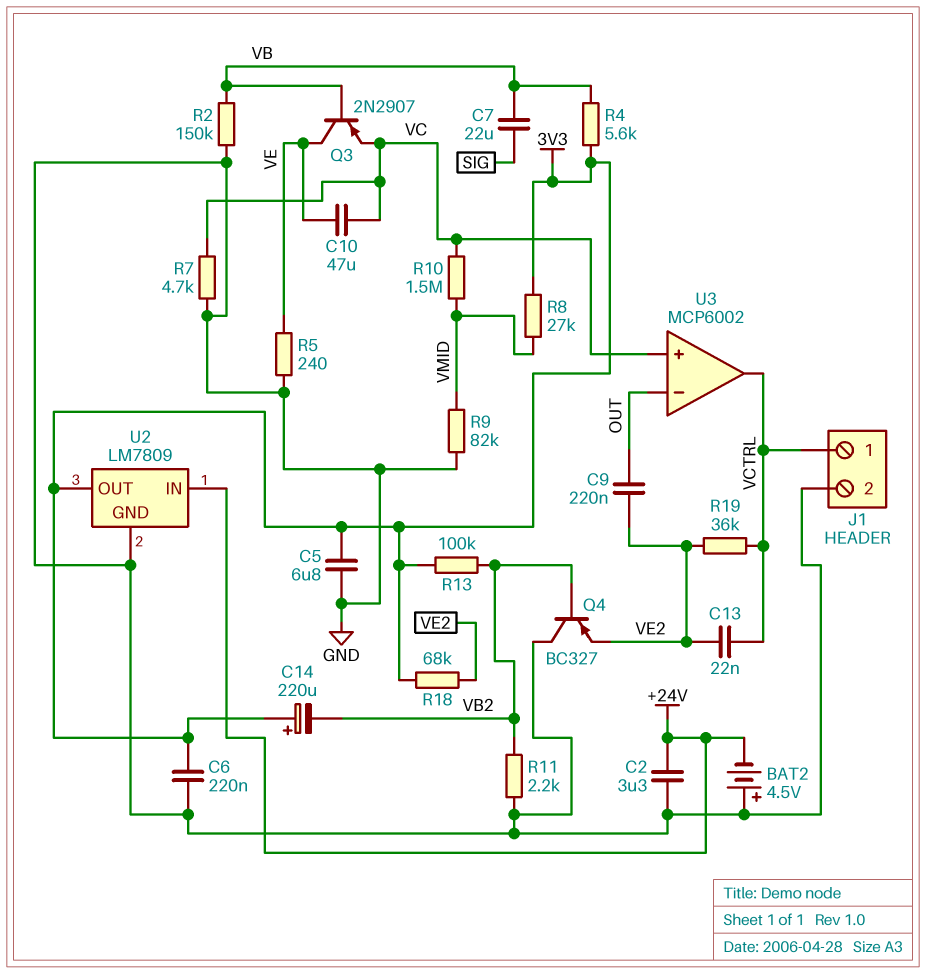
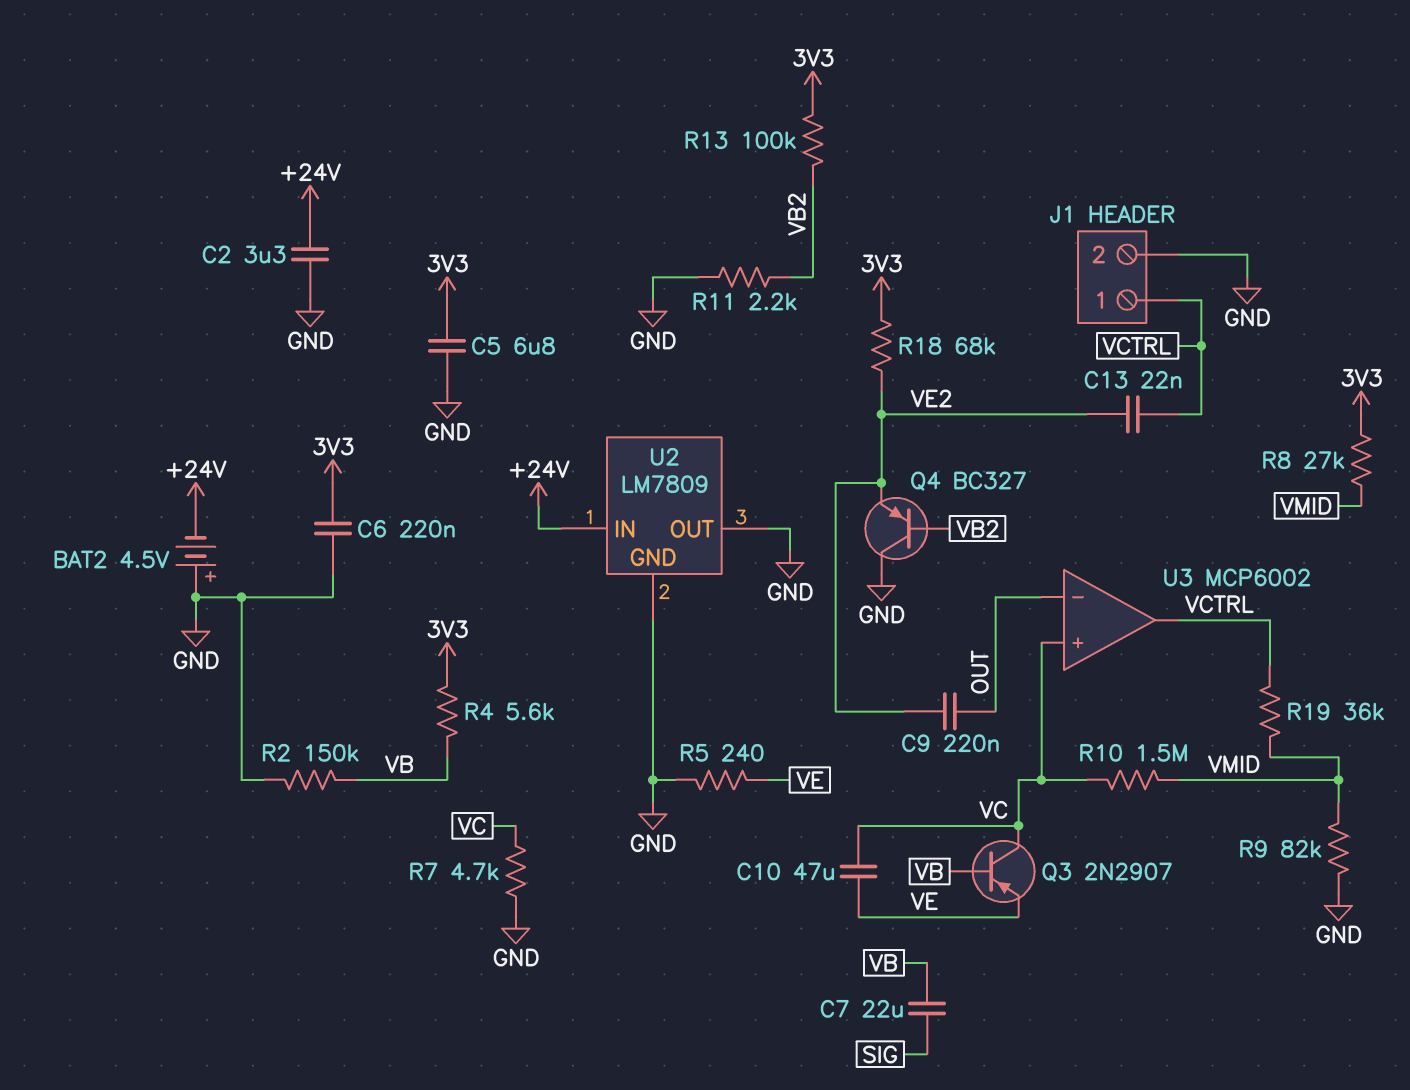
C14: 220uF (plus 3V3, minus VB2) -> none
Q3: PNP 2N2907 (B VB, C VE, E VC) -> PNP 2N2907 (B VB, C VC, E VE)
R19: 36k (VCTRL, VE2) -> 36k (VCTRL, VMID)
U2 pin OUT: 3V3 -> GND

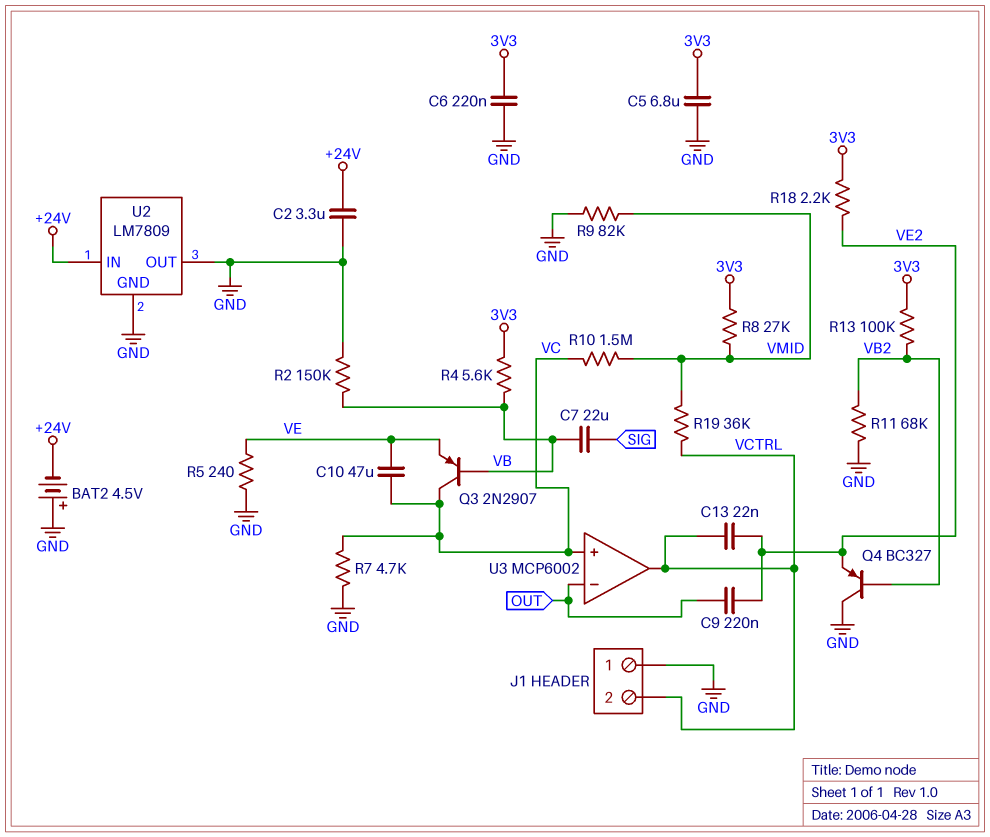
J1 pin 1: VCTRL -> GND
J1 pin 2: GND -> VCTRL
R11: 2.2k (GND, VB2) -> 68k (GND, VB2)
R18: 68k (3V3, VE2) -> 2.2k (3V3, VE2)

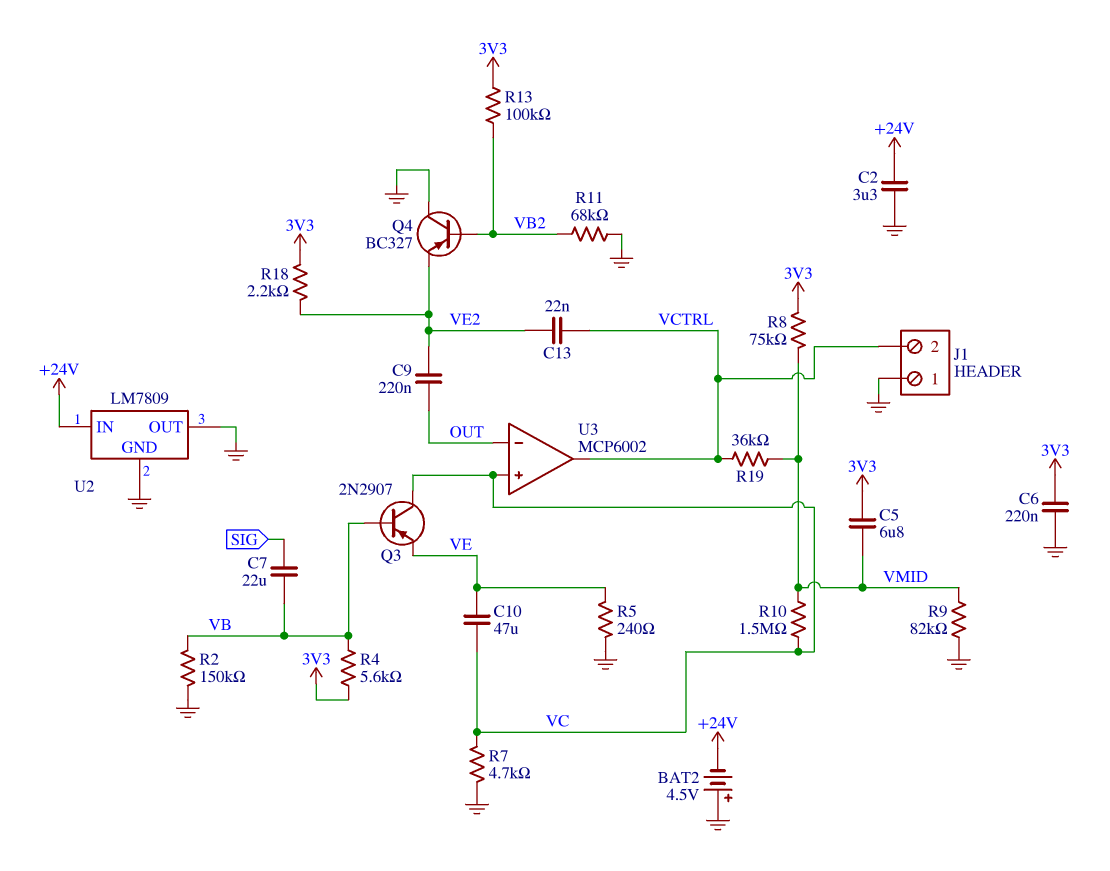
C5: 6.8uF (3V3, GND) -> 6.8uF (3V3, VMID)
R8: 27k (3V3, VMID) -> 75k (3V3, VMID)

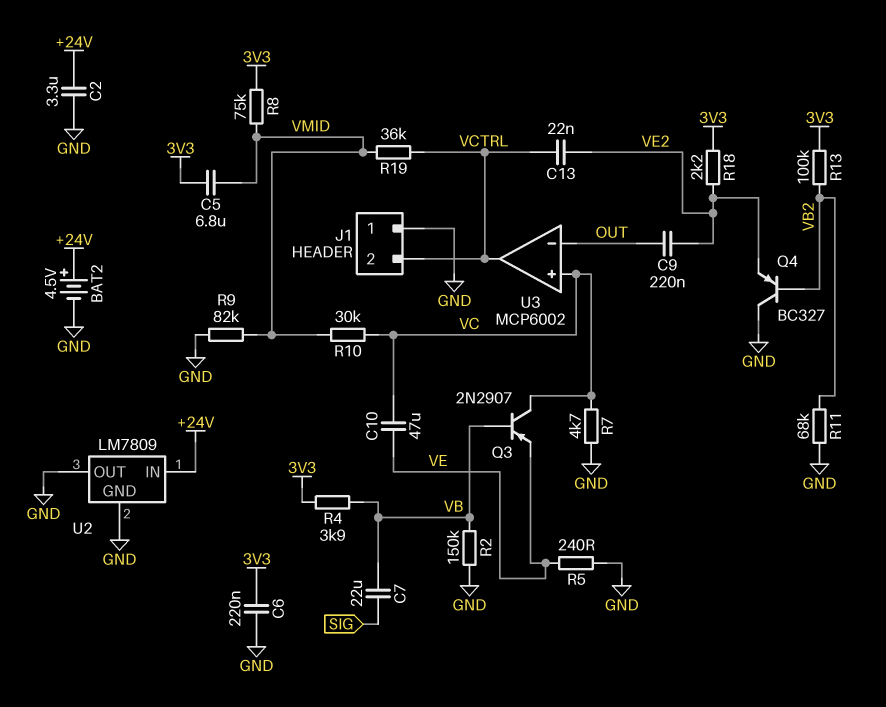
BAT2: 4.5V (plus GND, minus +24V) -> 4.5V (plus +24V, minus GND)
R4: 5.6k (3V3, VB) -> 3.9k (3V3, VB)
R10: 1.5M (VC, VMID) -> 30k (VC, VMID)

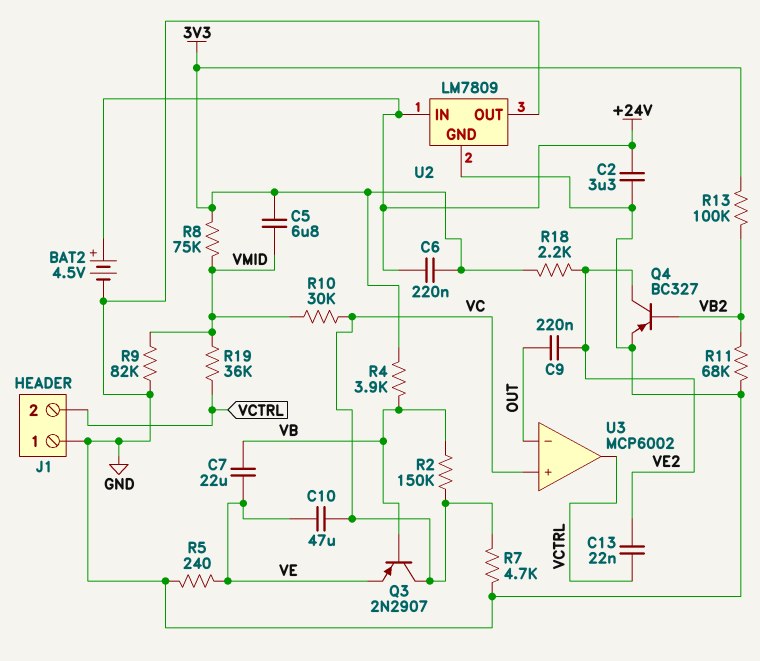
C6: 220nF (3V3, GND) -> 220nF (+24V, 3V3)
C7: 22uF (SIG, VB) -> 22uF (VB, VE)
Q4: PNP BC327 (B VB2, C GND, E VE2) -> PNP BC327 (B VB2, C VE2, E GND)
R2: 150k (GND, VB) -> 150k (VB, VC)

